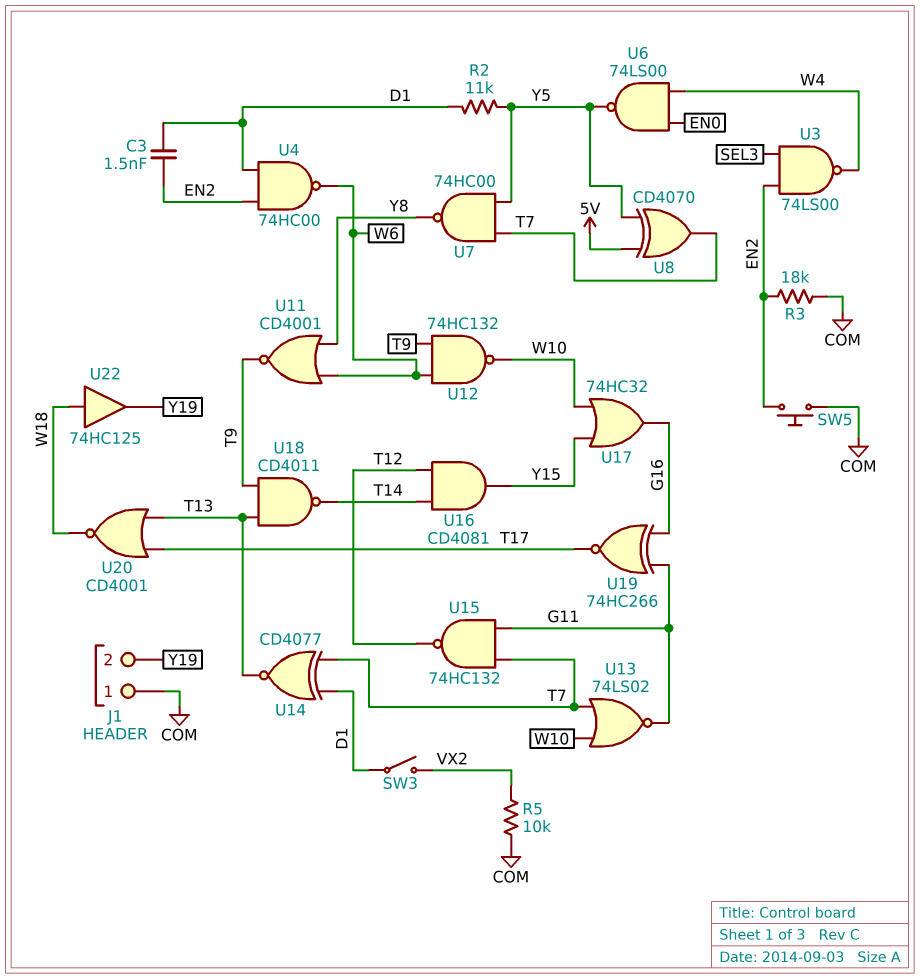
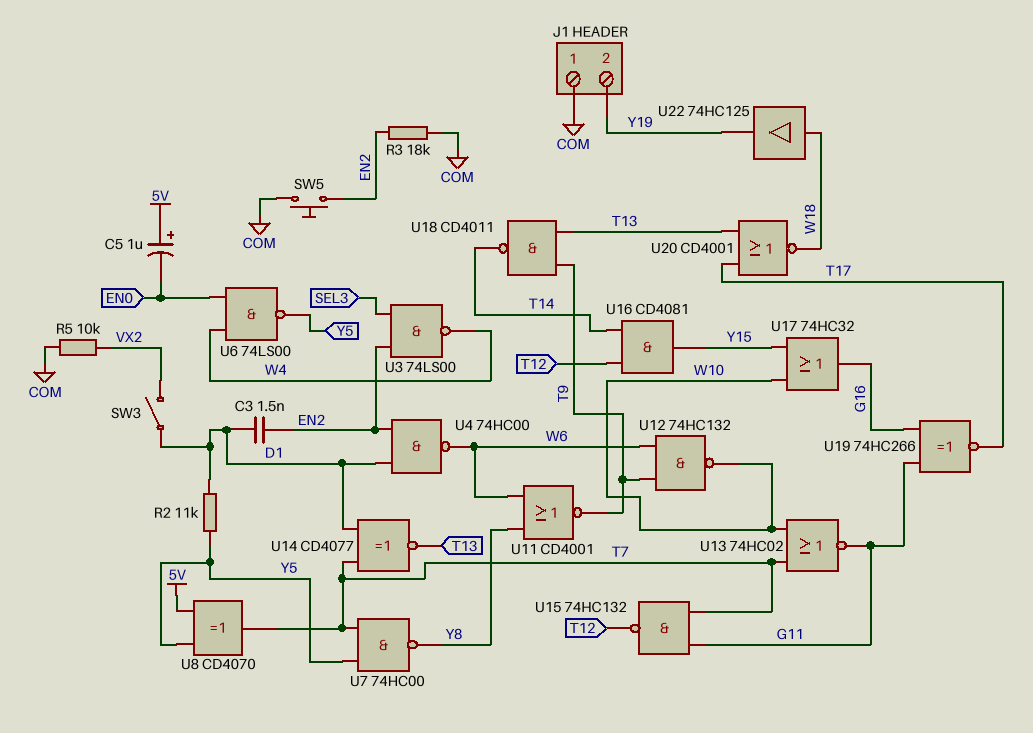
C5: none -> 1uF (plus 5V, minus EN0)
U13: NOR 74LS02 (in T7, in W10, out G11) -> NOR 74HC02 (in T7, in W10, out G11)

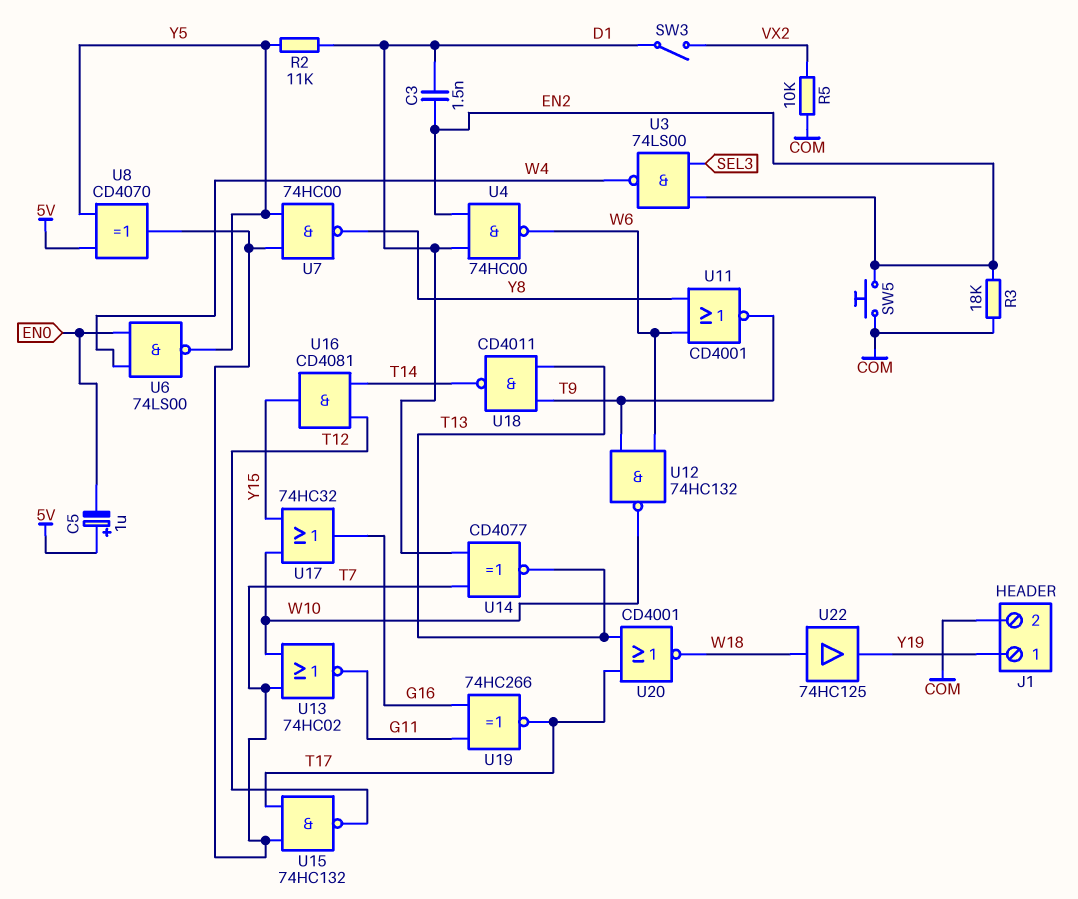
J1 pin 1: COM -> Y19
J1 pin 2: Y19 -> COM
U15: NAND 74HC132 (in G11, in T7, out T12) -> NAND 74HC132 (in T7, in T17, out T12)

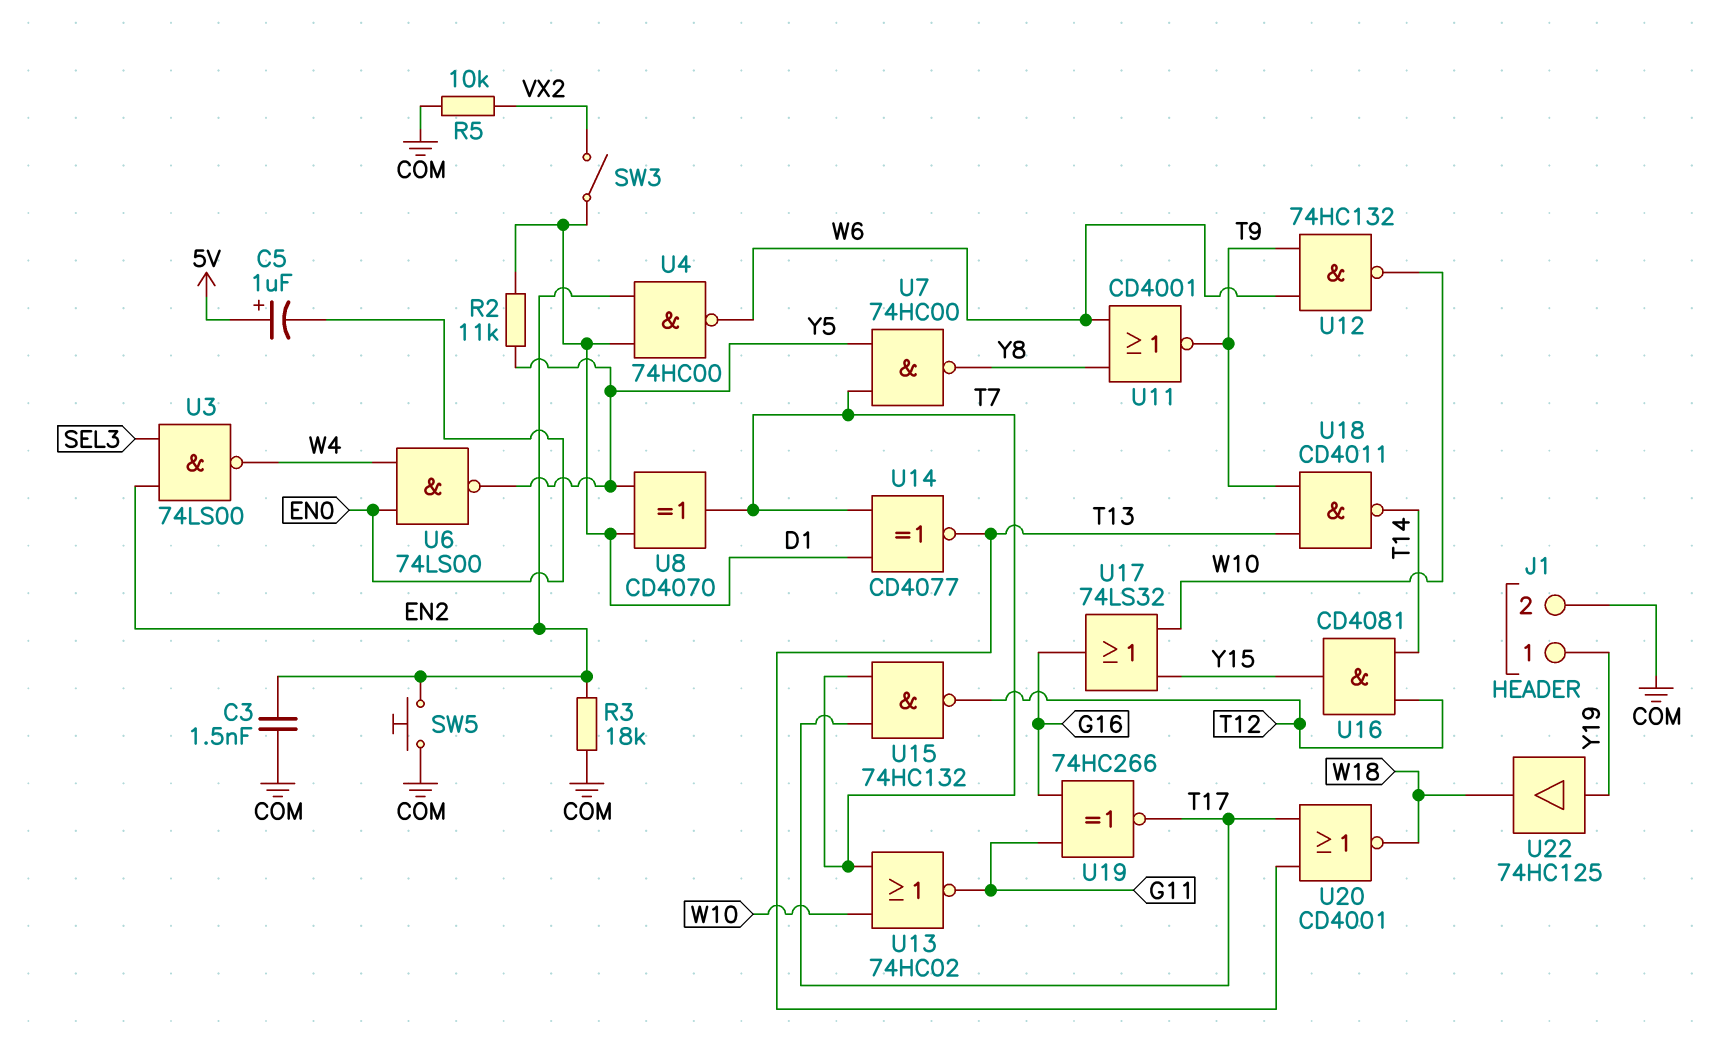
C3: 1.5nF (D1, EN2) -> 1.5nF (COM, EN2)
U8: XOR CD4070 (in 5V, in Y5, out T7) -> XOR CD4070 (in D1, in Y5, out T7)
U17: OR 74HC32 (in W10, in Y15, out G16) -> OR 74LS32 (in W10, in Y15, out G16)
U22: buffer 74HC125 (in W18, out Y19) -> buffer 74HC125 (in Y19, out W18)

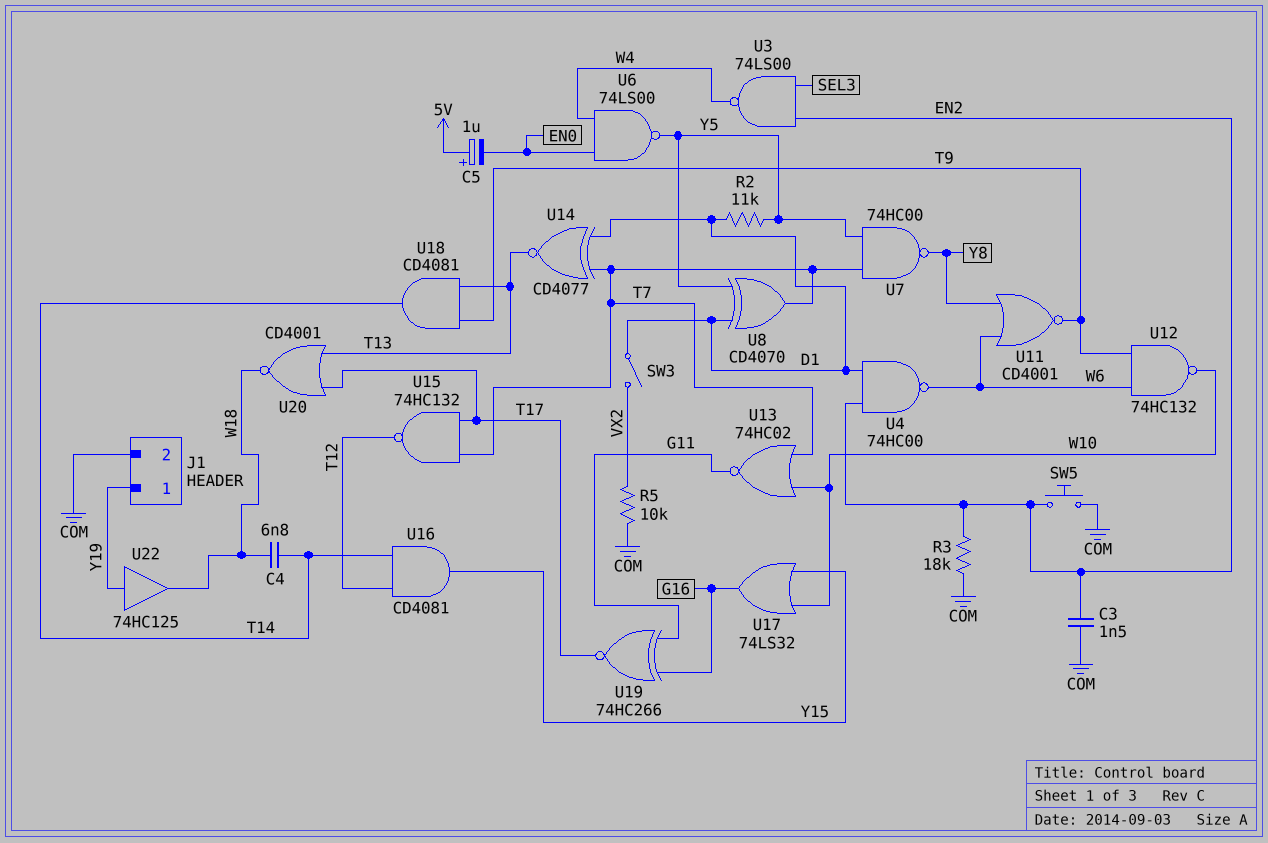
C4: none -> 6.8nF (T14, W18)
U18: NAND CD4011 (in T9, in T13, out T14) -> AND CD4081 (in T9, in T13, out T14)

